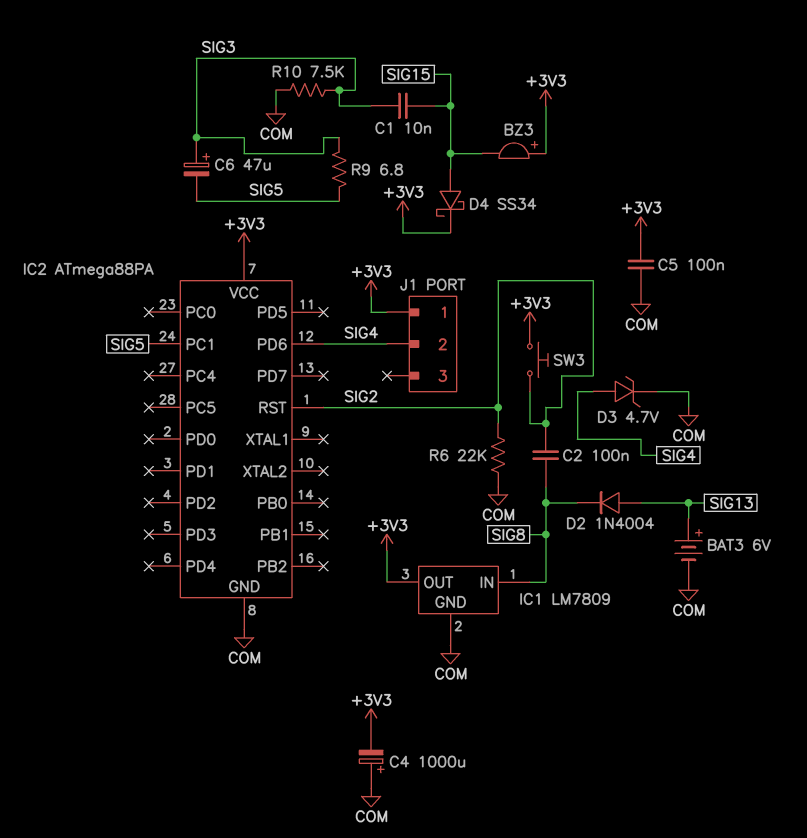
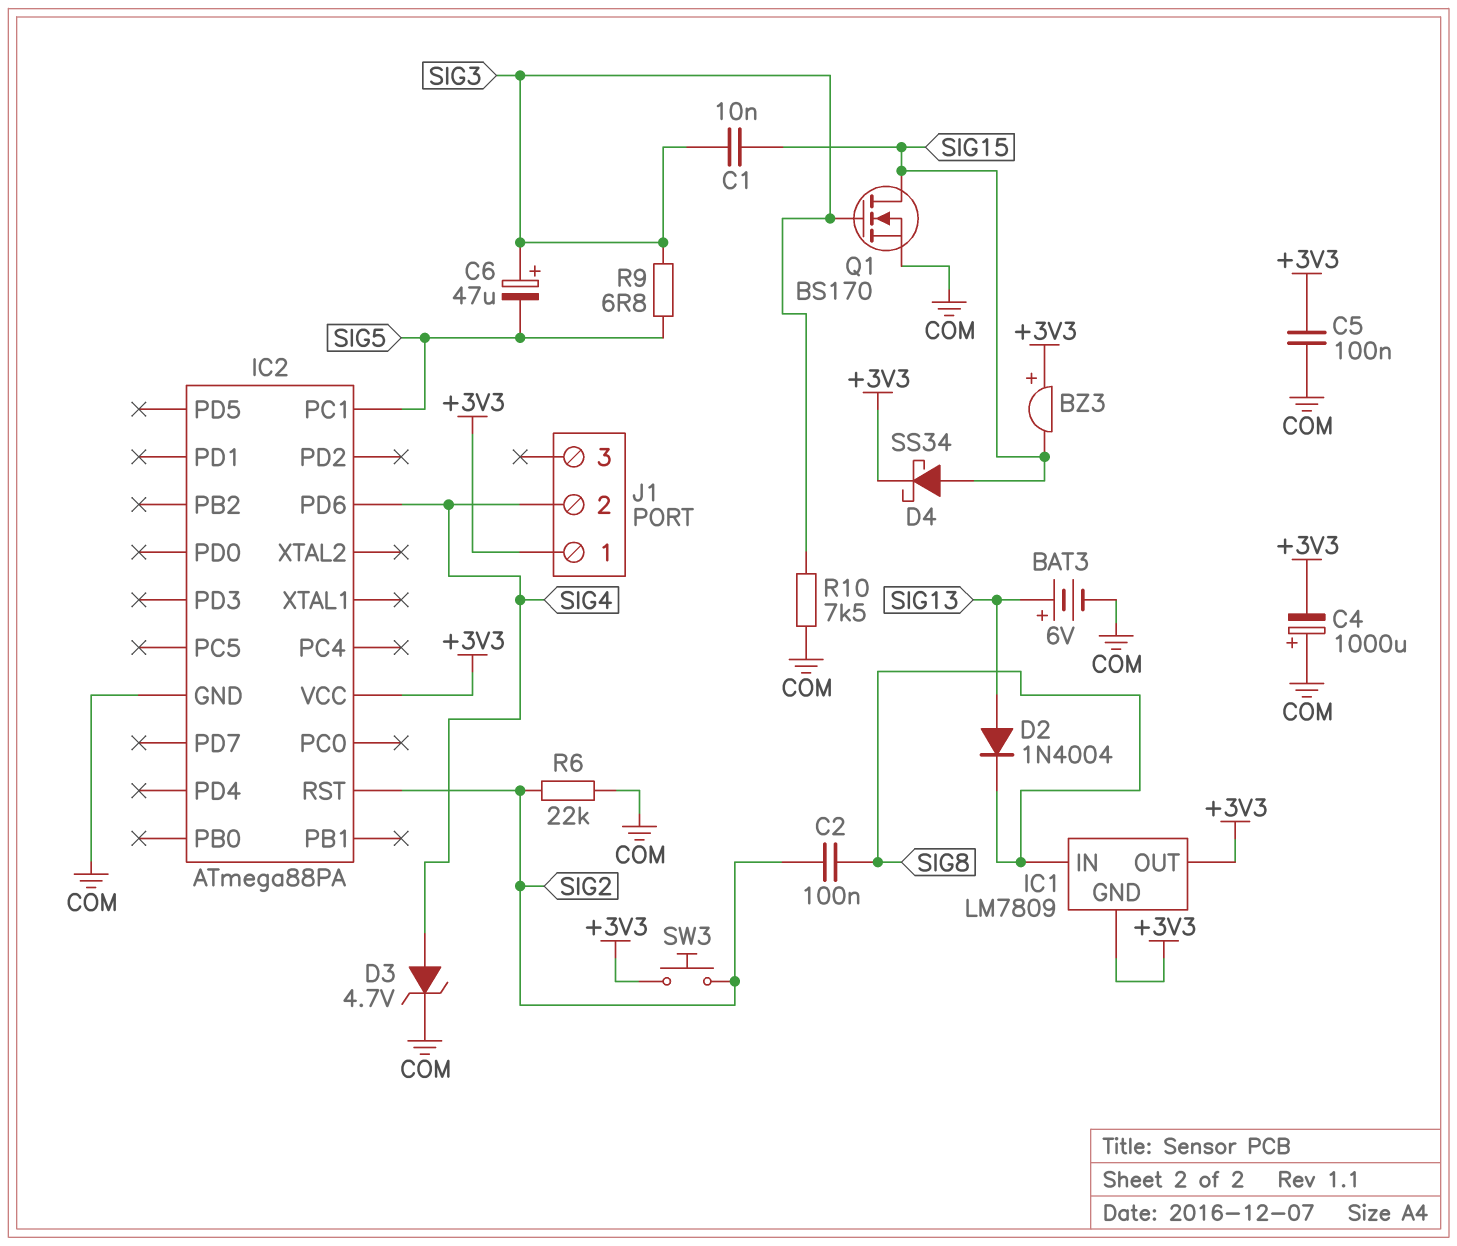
IC1 pin GND: COM -> +3V3
Q1: none -> NMOS BS170 (G SIG3, D SIG15, S COM)

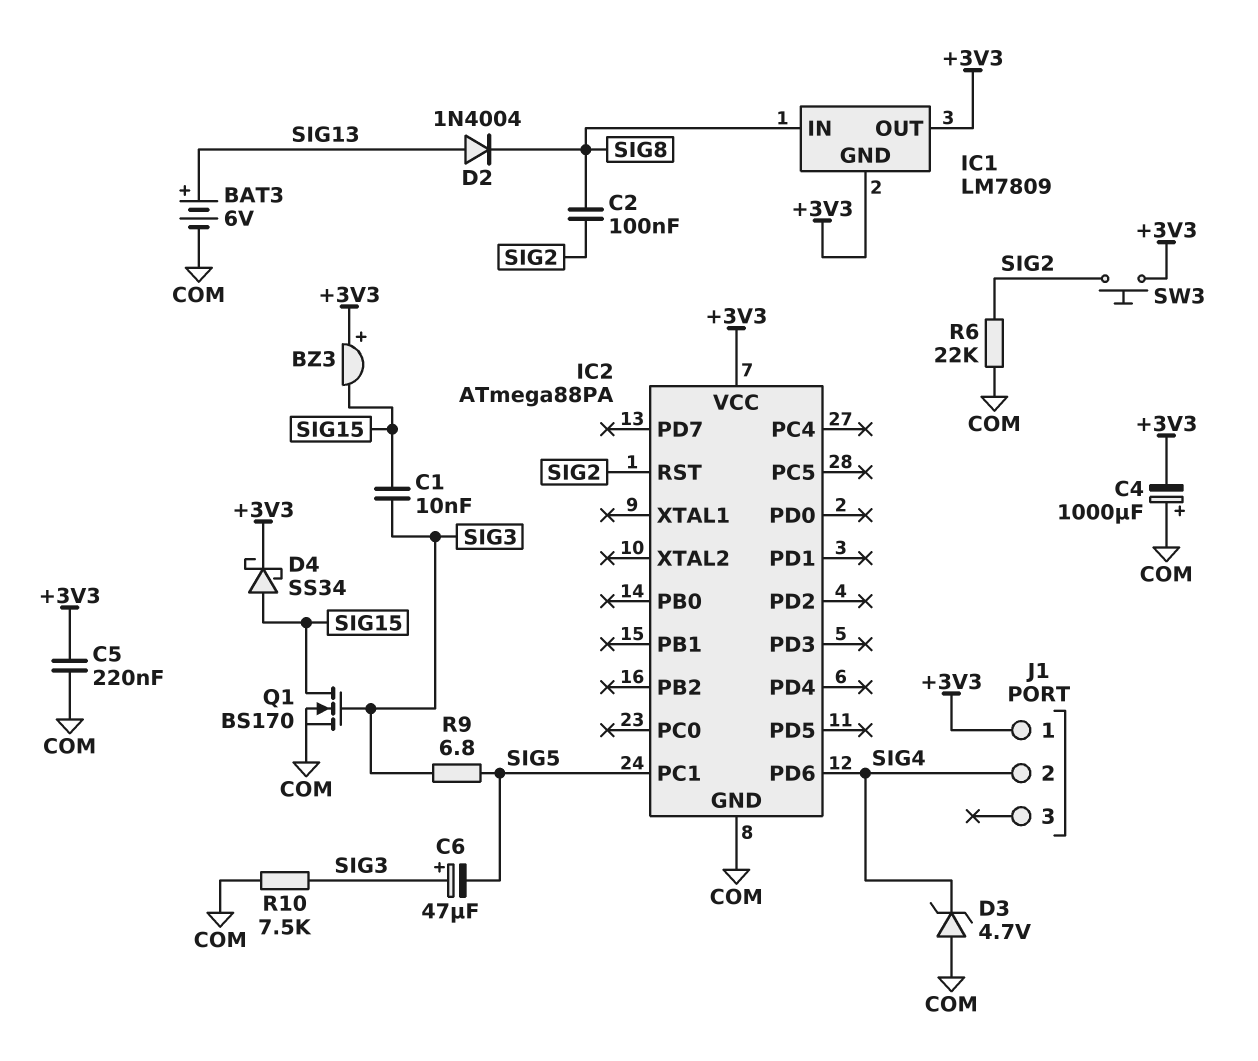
C5: 100nF (+3V3, COM) -> 220nF (+3V3, COM)
D3: zener 4.7V (A SIG4, K COM) -> zener 4.7V (A COM, K SIG4)

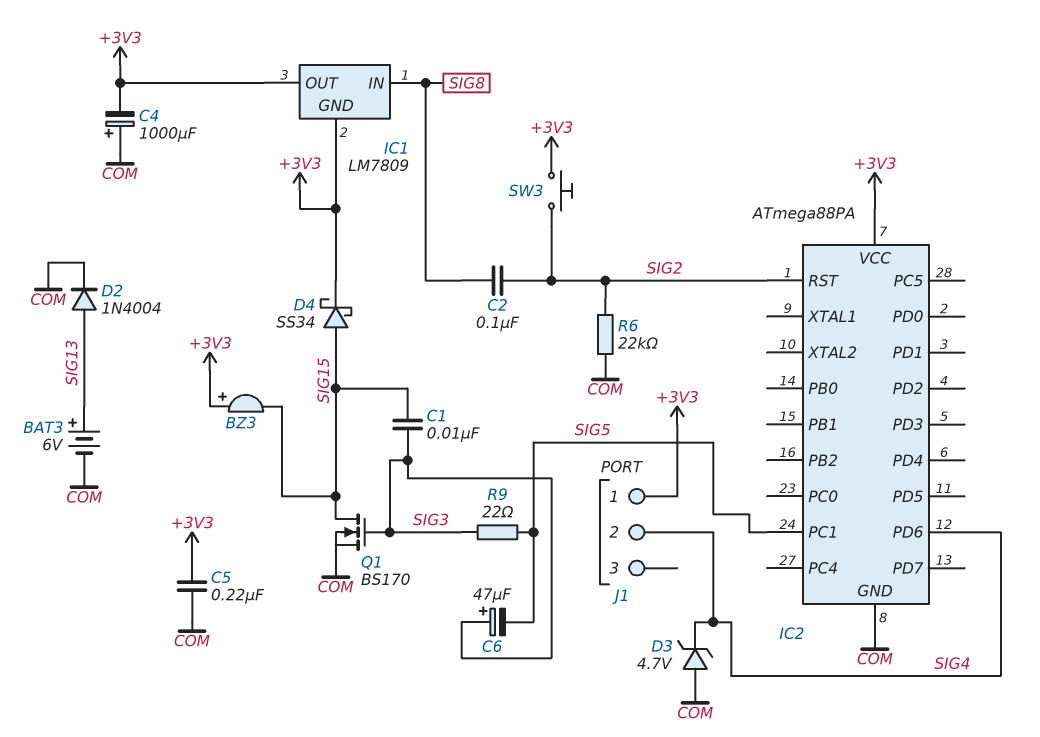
D2: diode 1N4004 (A SIG13, K SIG8) -> diode 1N4004 (A SIG13, K COM)
R9: 6.8 (SIG3, SIG5) -> 22 (SIG3, SIG5)
R10: 7.5k (COM, SIG3) -> none

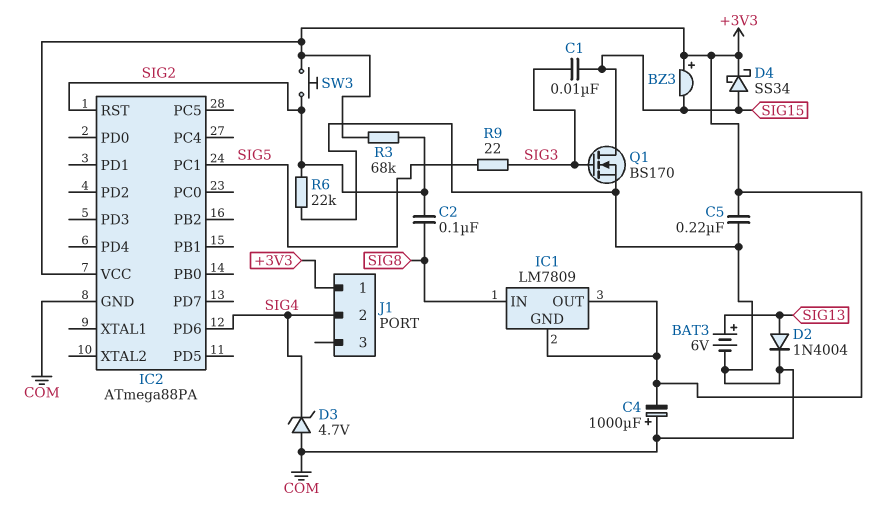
C6: 47uF (plus SIG3, minus SIG5) -> none
R3: none -> 68k (+3V3, SIG2)

